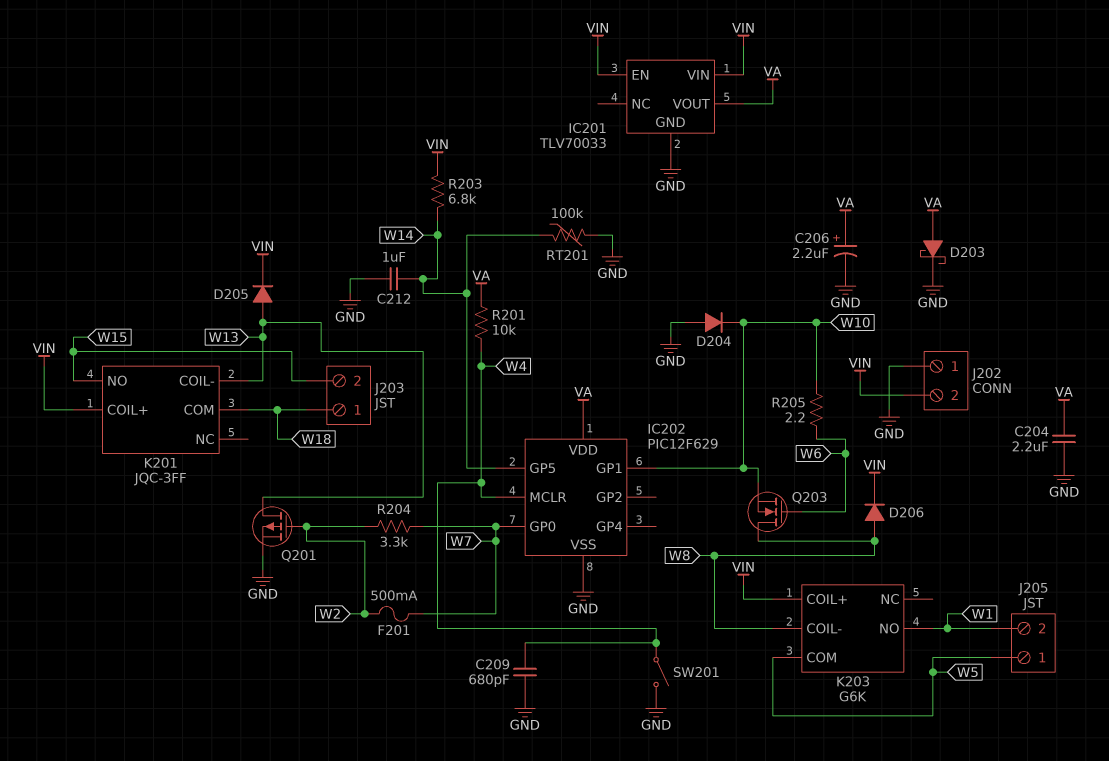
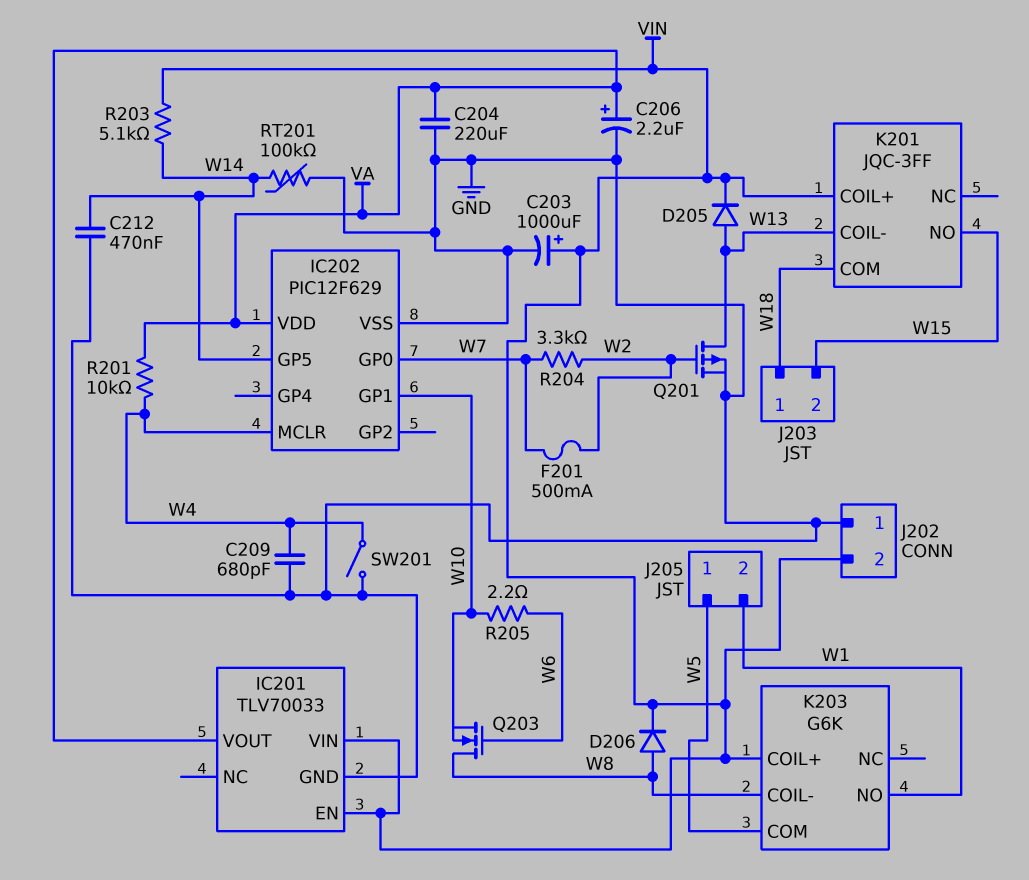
C203: none -> 1000uF (plus VIN, minus GND)
C204: 2.2uF (GND, VA) -> 220uF (GND, VA)
C212: 1uF (GND, W14) -> 470nF (GND, W14)
D203: schottky (A VA, K GND) -> none
D204: diode (A GND, K W10) -> none
R203: 6.8k (VIN, W14) -> 5.1k (VIN, W14)

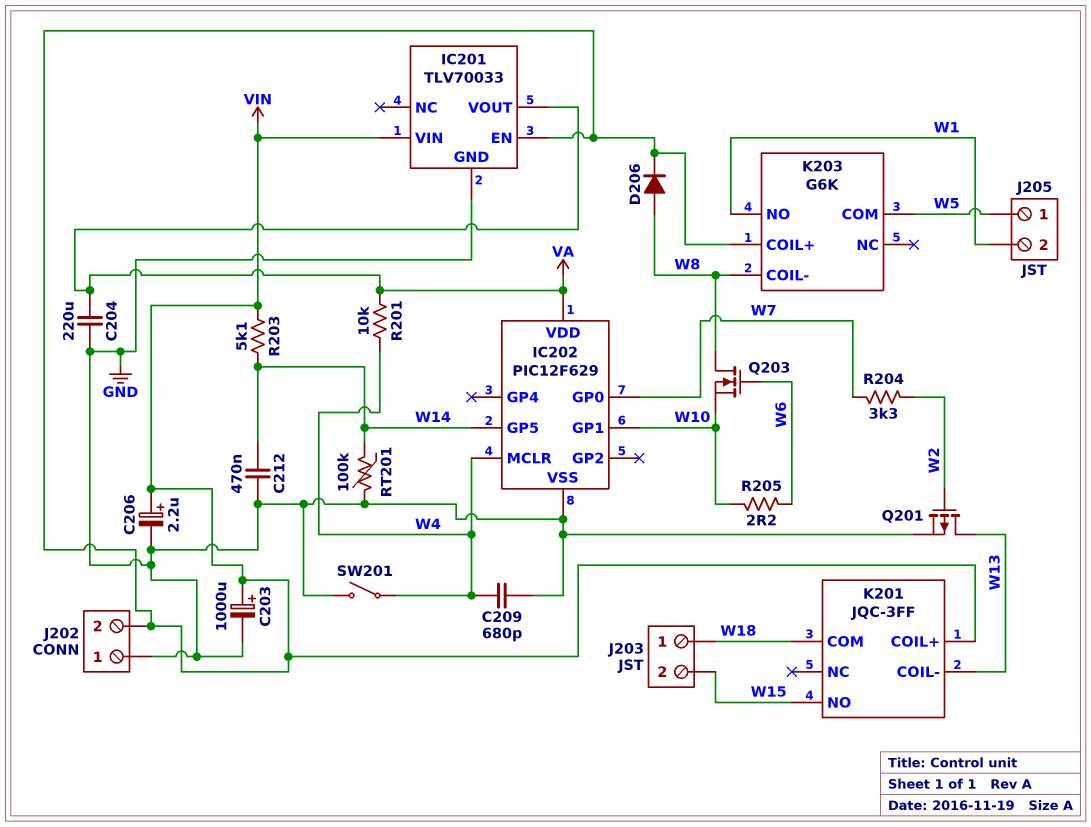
C206: 2.2uF (plus VA, minus GND) -> 2.2uF (plus VIN, minus GND)
D205: diode (A W13, K VIN) -> none
F201: 500mA (W2, W7) -> none

